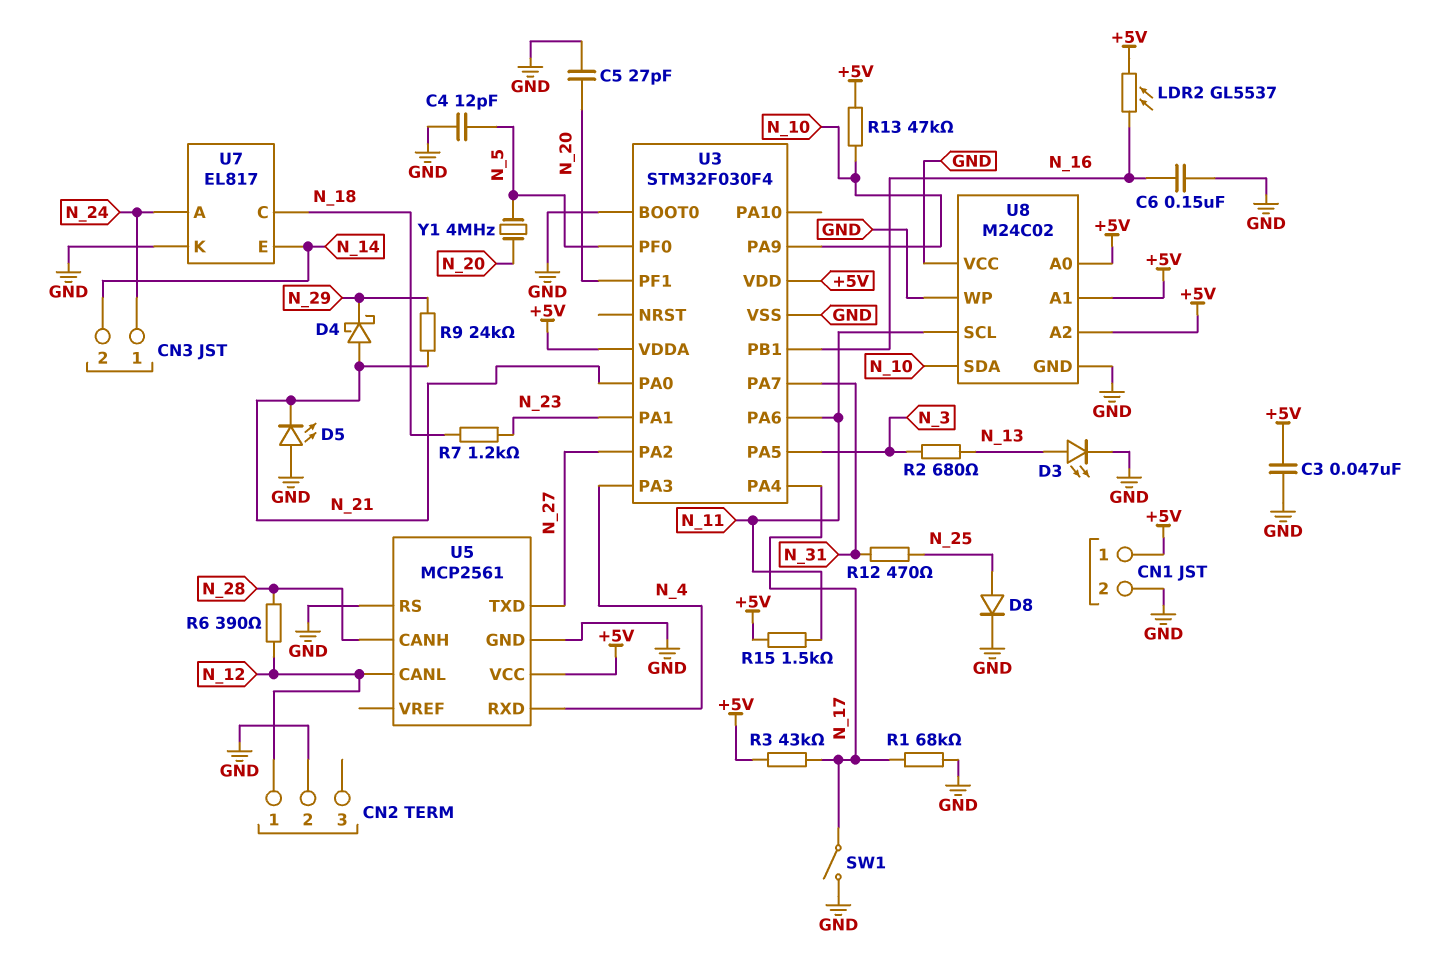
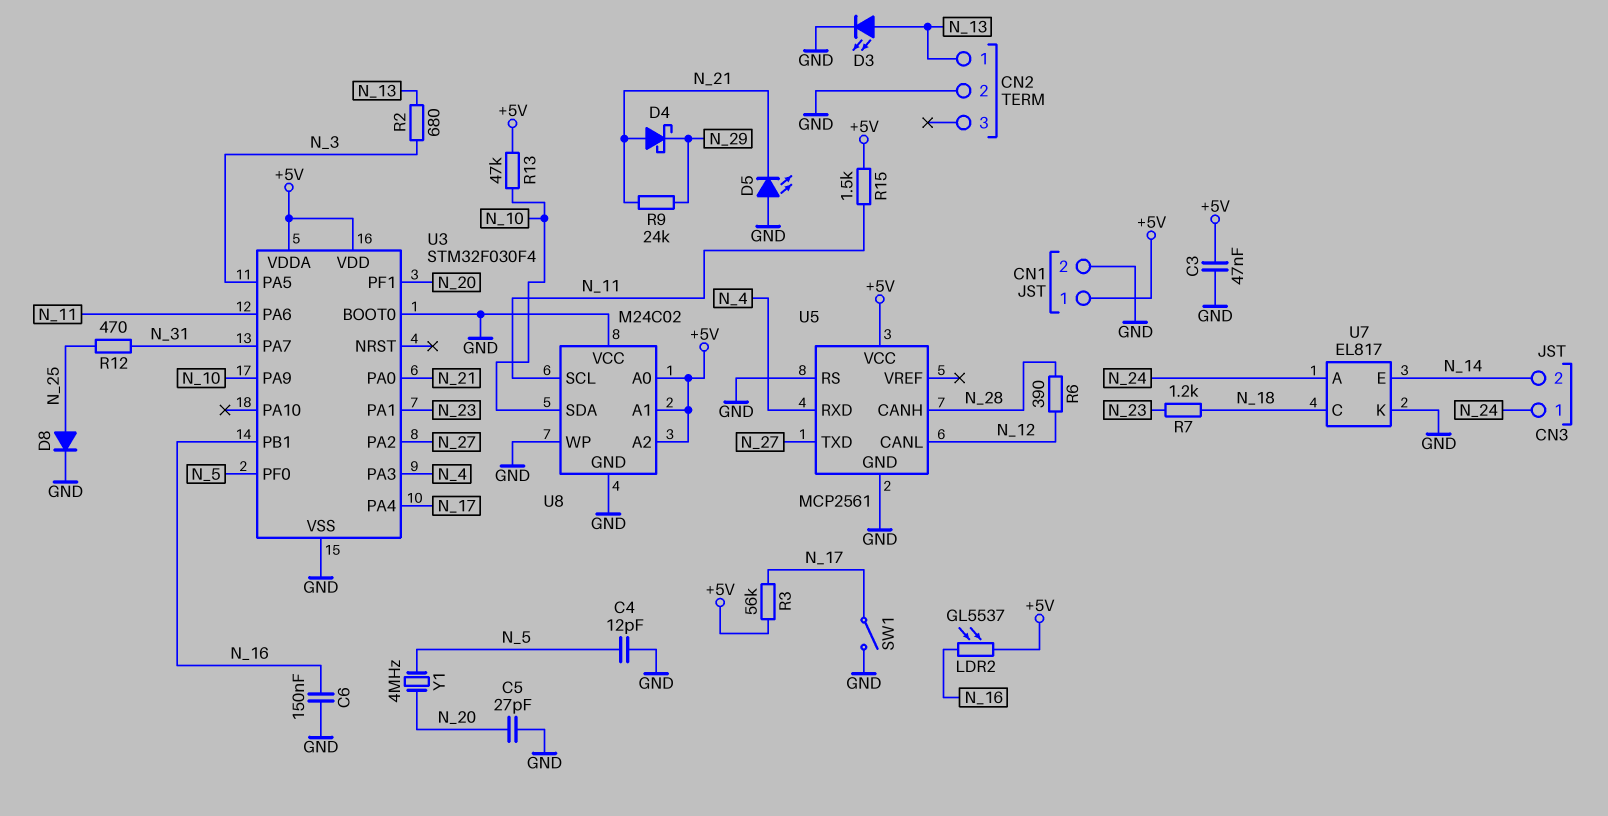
CN2 pin 1: N_12 -> N_13
R1: 68k (GND, N_17) -> none
R3: 43k (+5V, N_17) -> 56k (+5V, N_17)

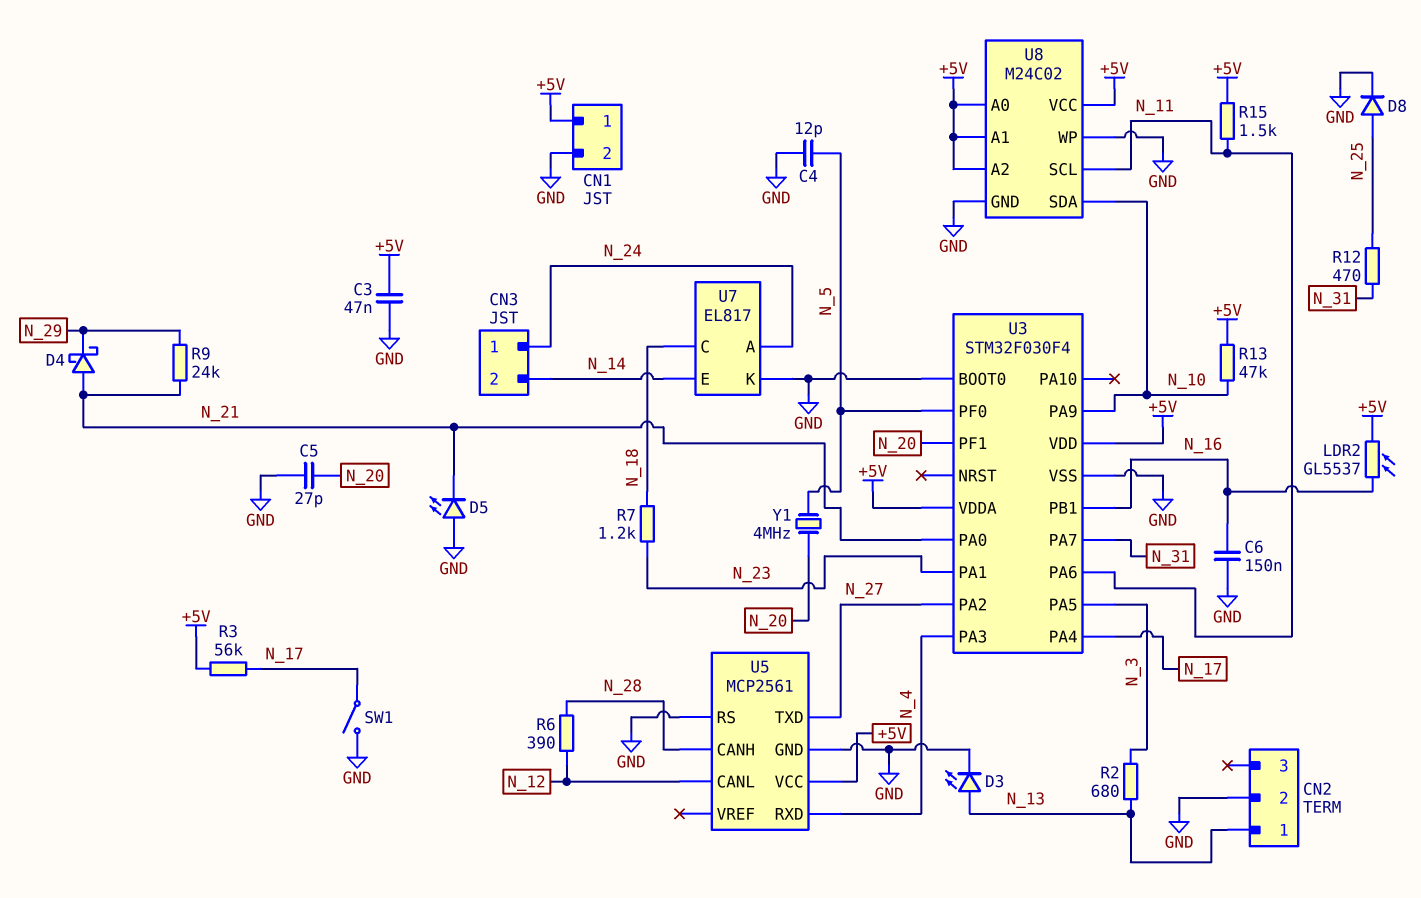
U8 pin VCC: GND -> +5V

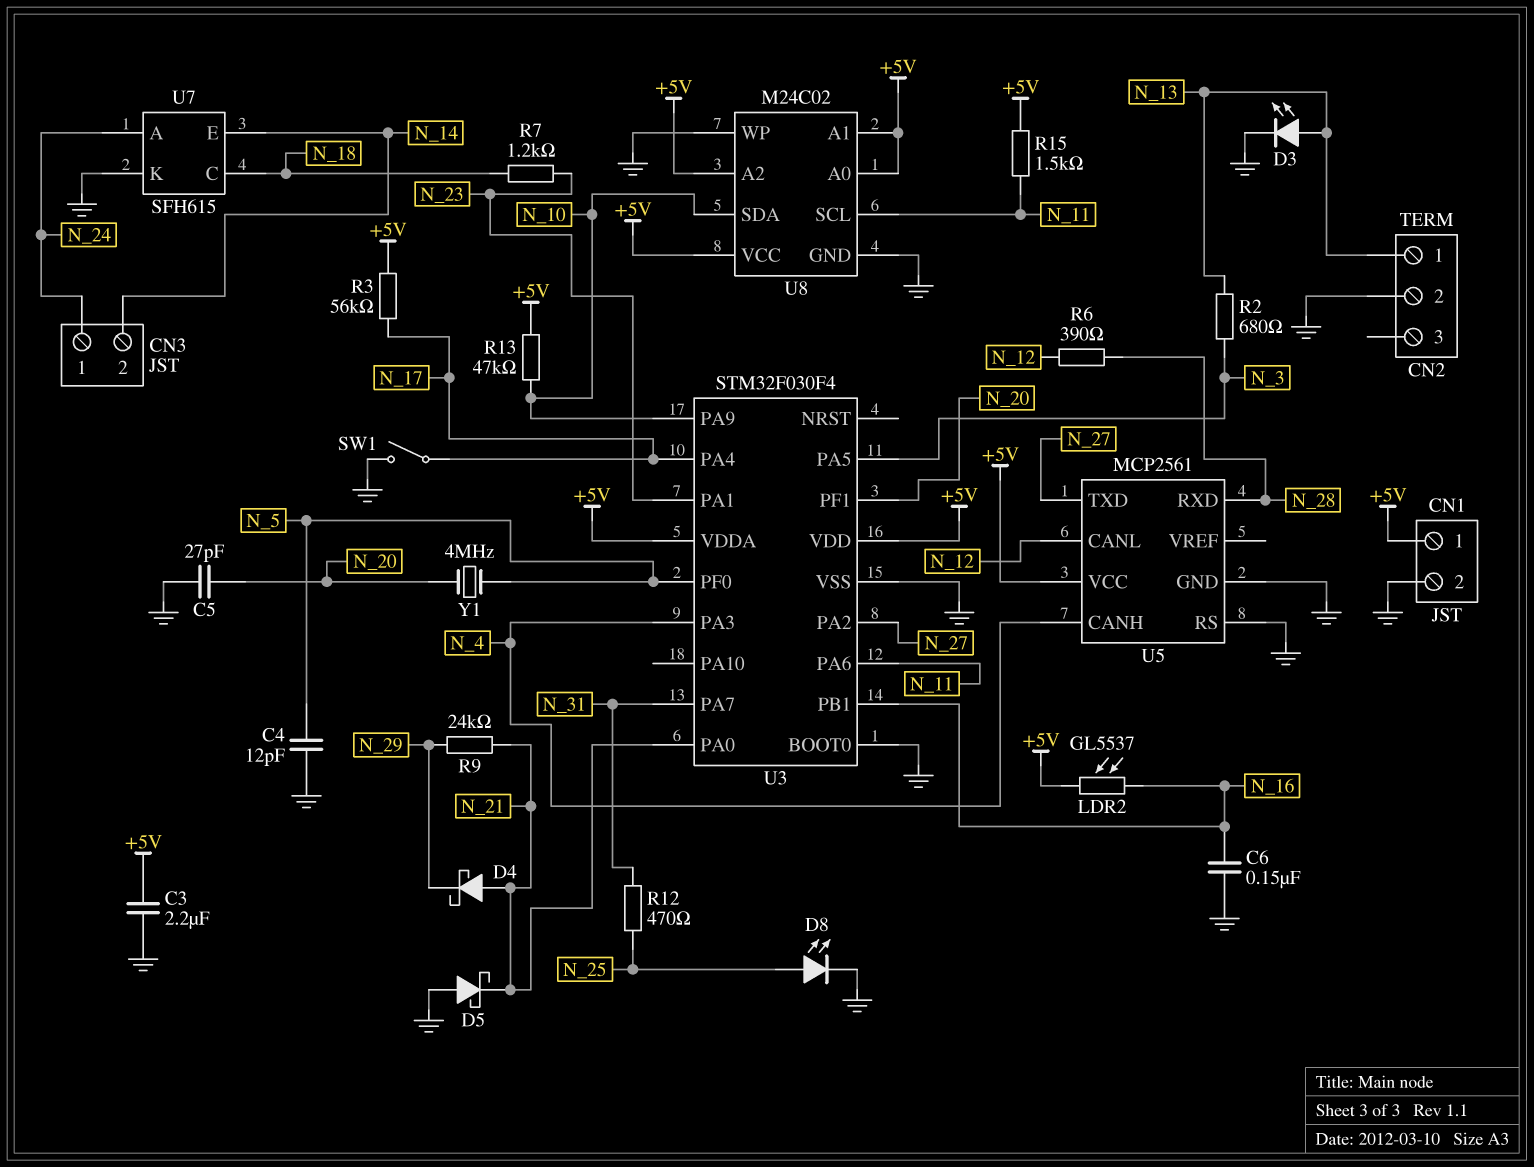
C3: 47nF (+5V, GND) -> 2.2uF (+5V, GND)
D5: LED (A GND, K N_21) -> schottky (A GND, K N_21)
D8: diode (A N_25, K GND) -> LED (A N_25, K GND)
U5 pin CANH: N_28 -> N_4
U5 pin RXD: N_4 -> N_28
U7: EL817 -> SFH615

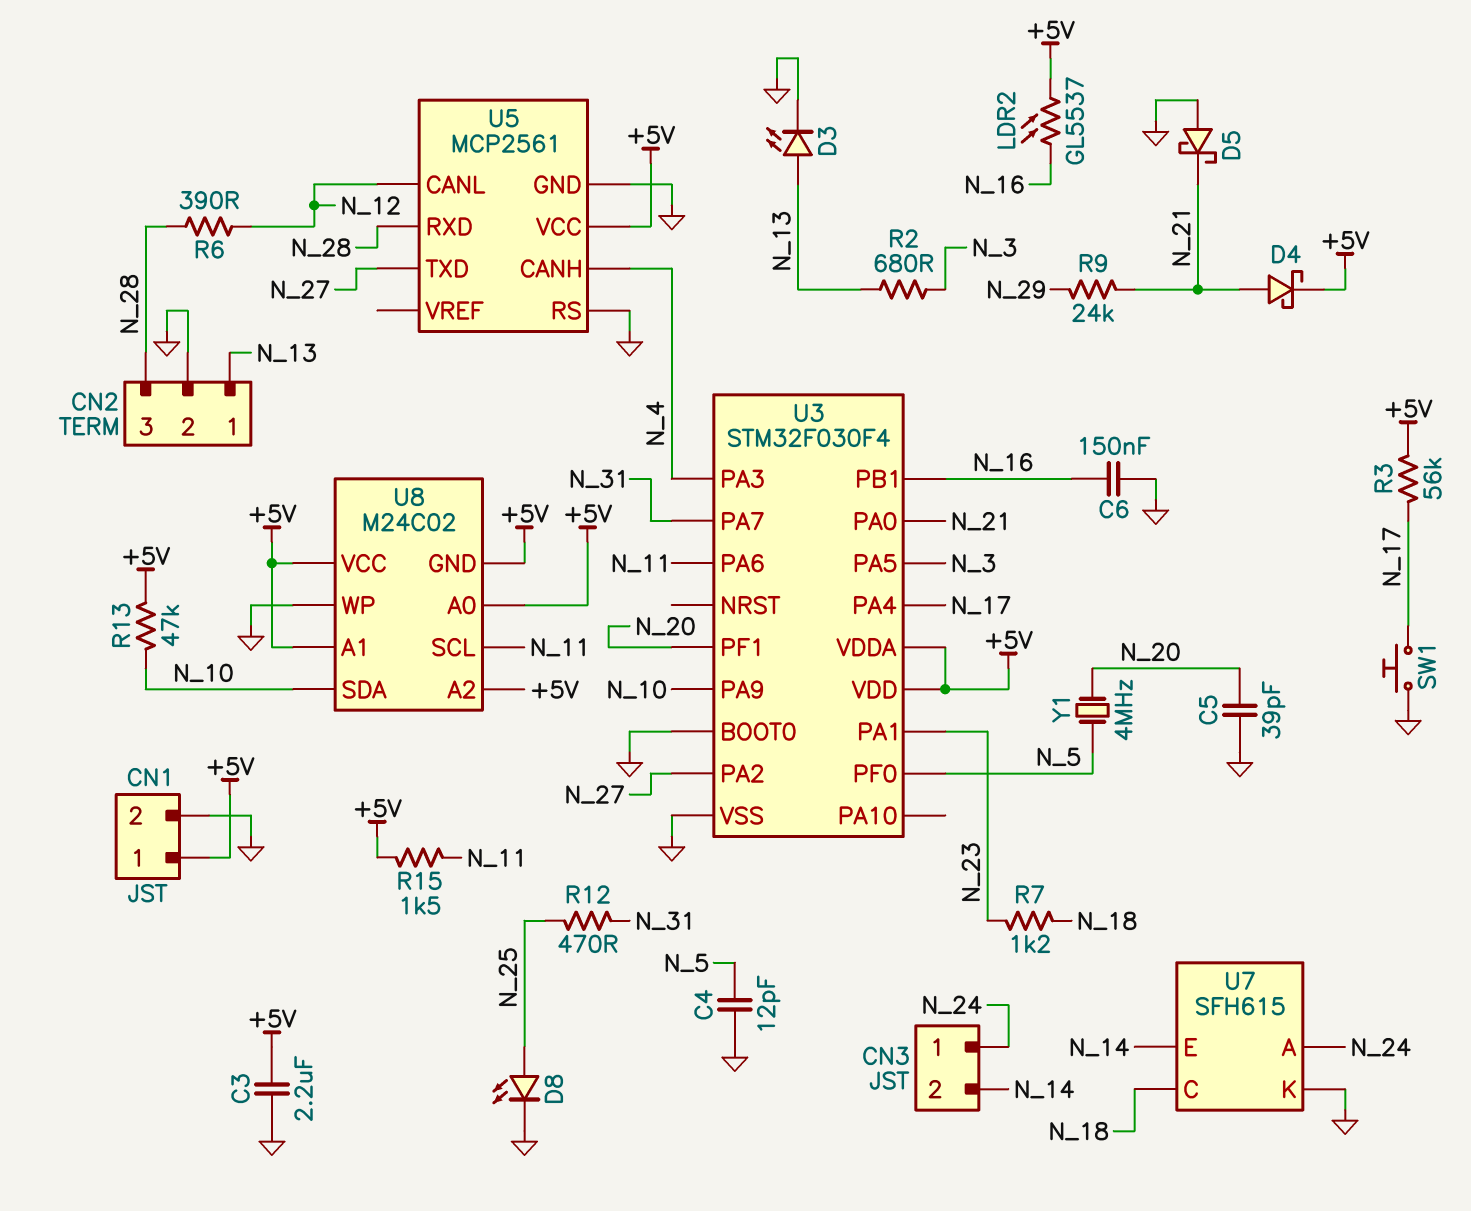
C5: 27pF (GND, N_20) -> 39pF (GND, N_20)
CN2 pin 3: none -> N_28
D4: schottky (A N_21, K N_29) -> schottky (A N_21, K +5V)
SW1: switch (GND, N_17) -> button (GND, N_17)
U8 pin GND: GND -> +5V

